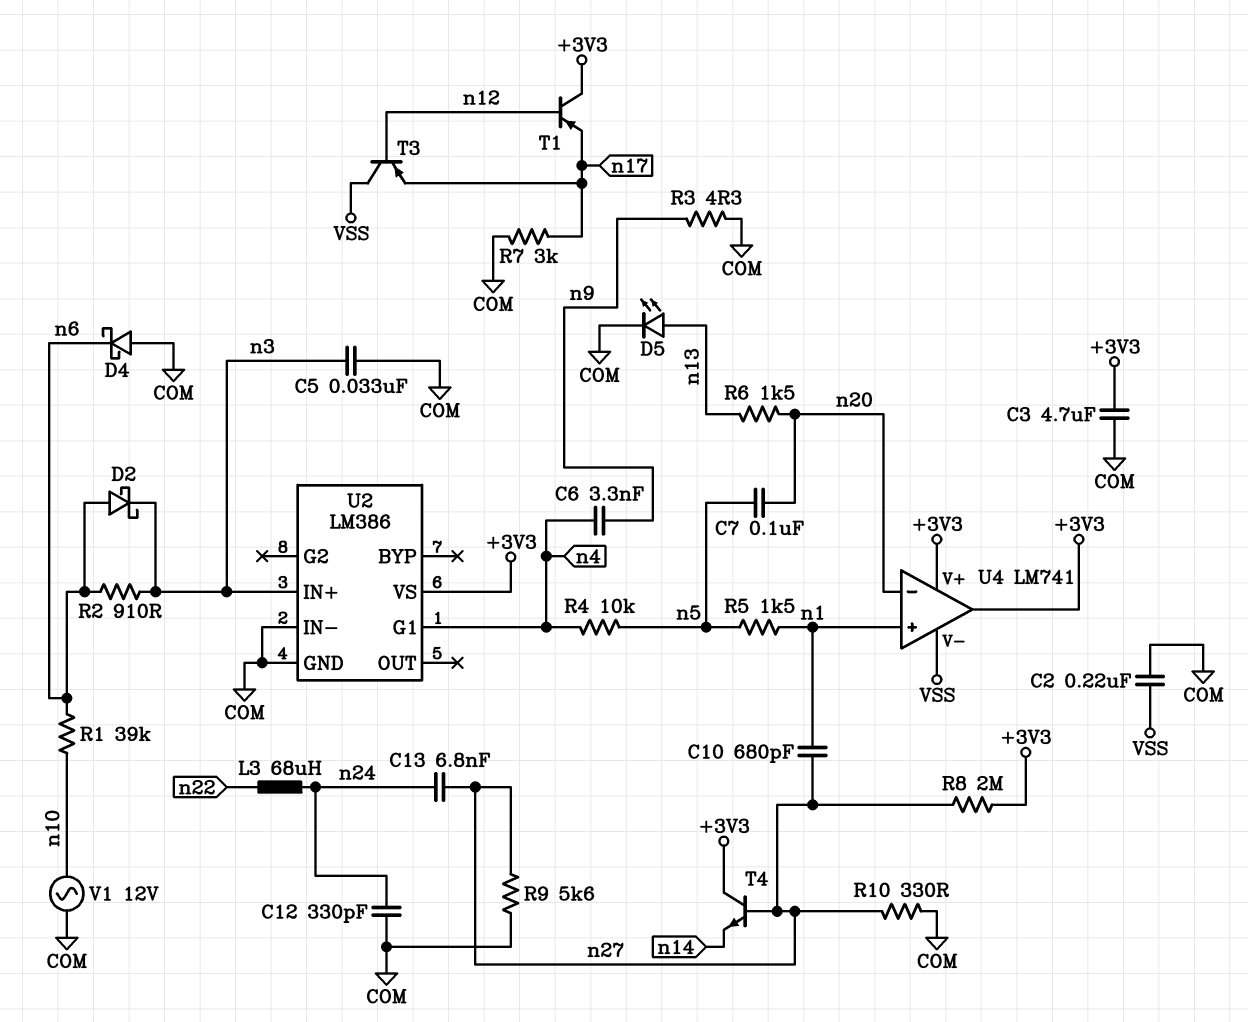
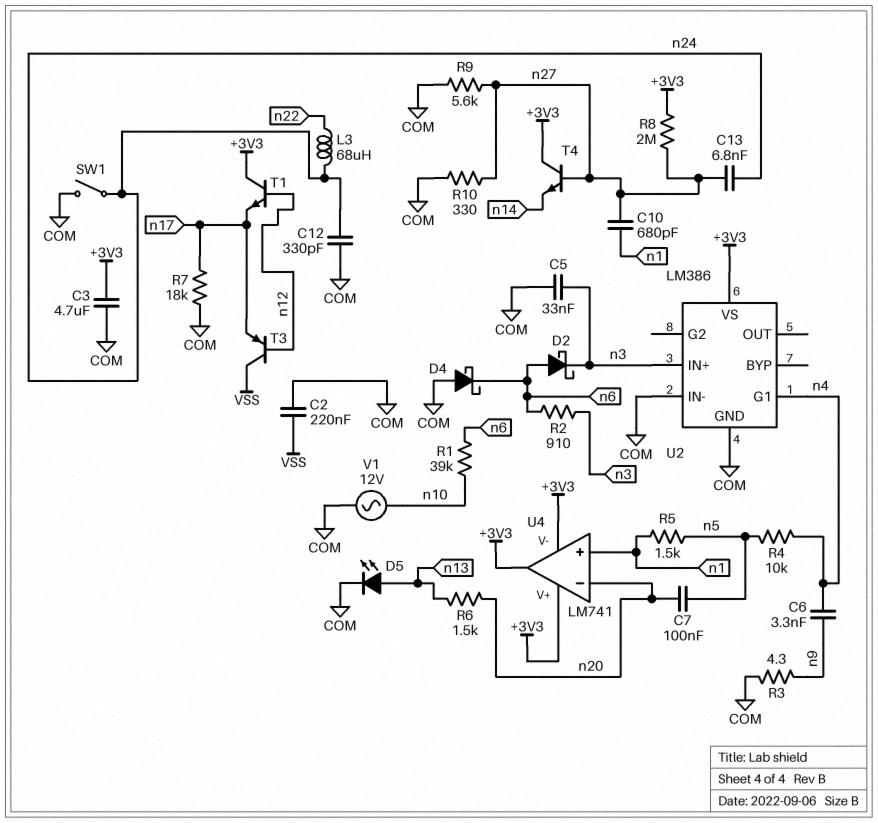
R7: 3k (COM, n17) -> 18k (COM, n17)
SW1: none -> switch (COM, n24)
T1: PNP (B n12, C +3V3, E n17) -> NPN (B n12, C +3V3, E n17)
U4 pin V-: VSS -> +3V3

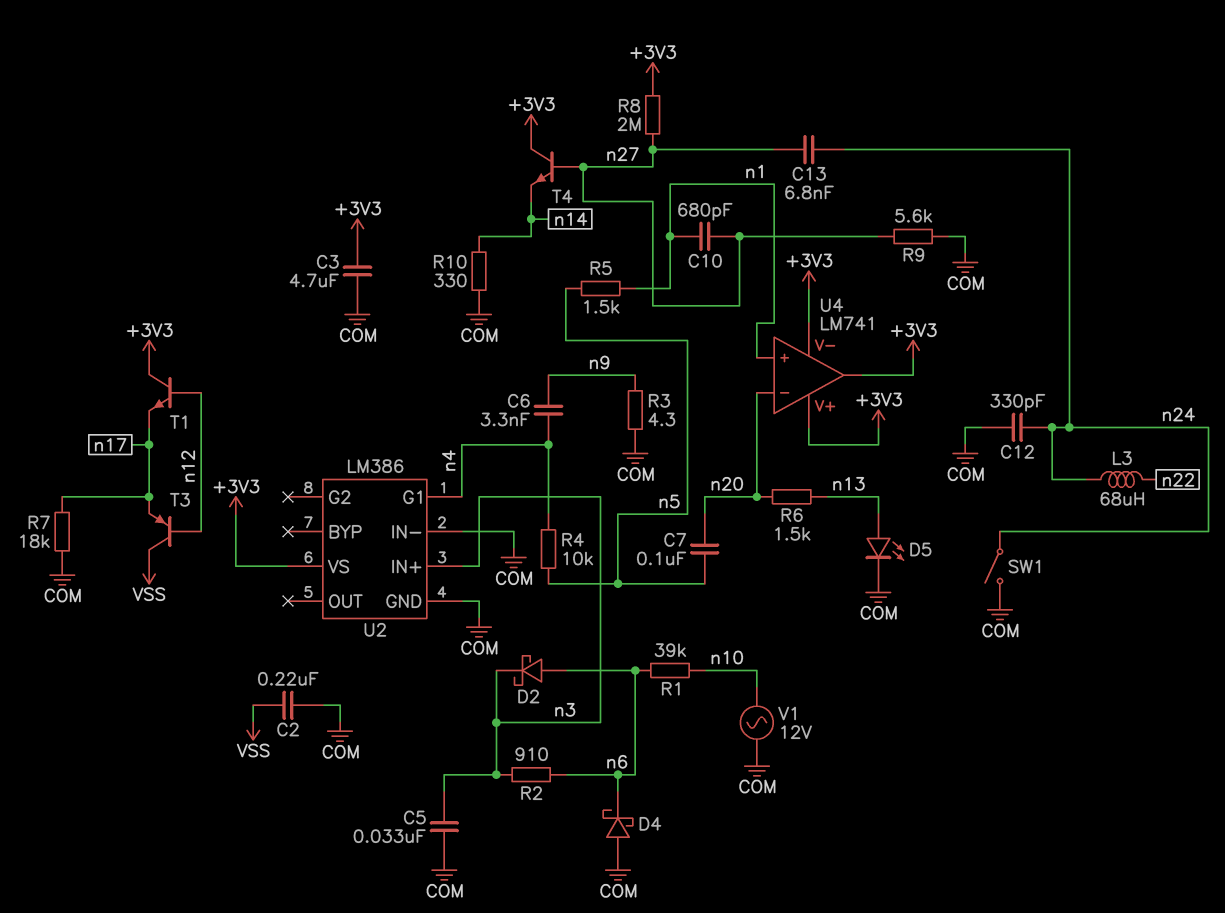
R10: 330 (COM, n27) -> 330 (COM, n14)

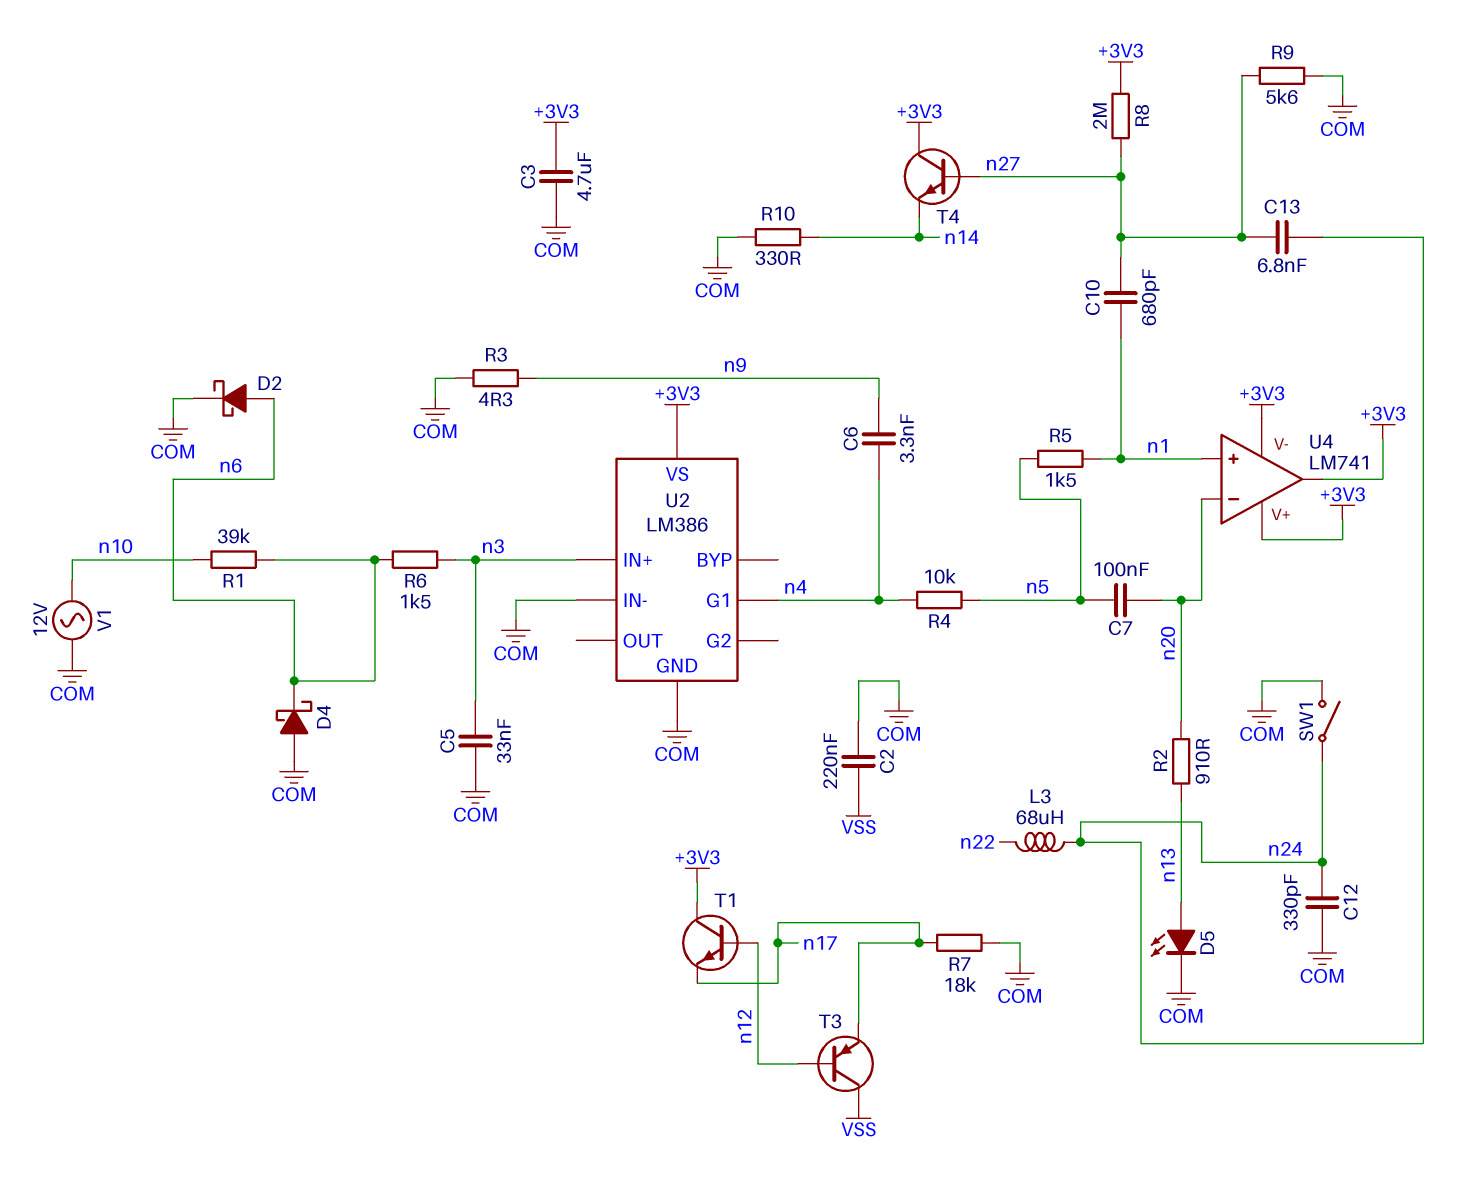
D2: schottky (A n6, K n3) -> schottky (A n6, K COM)
R2: 910 (n3, n6) -> 910 (n13, n20)
R6: 1.5k (n13, n20) -> 1.5k (n3, n6)

